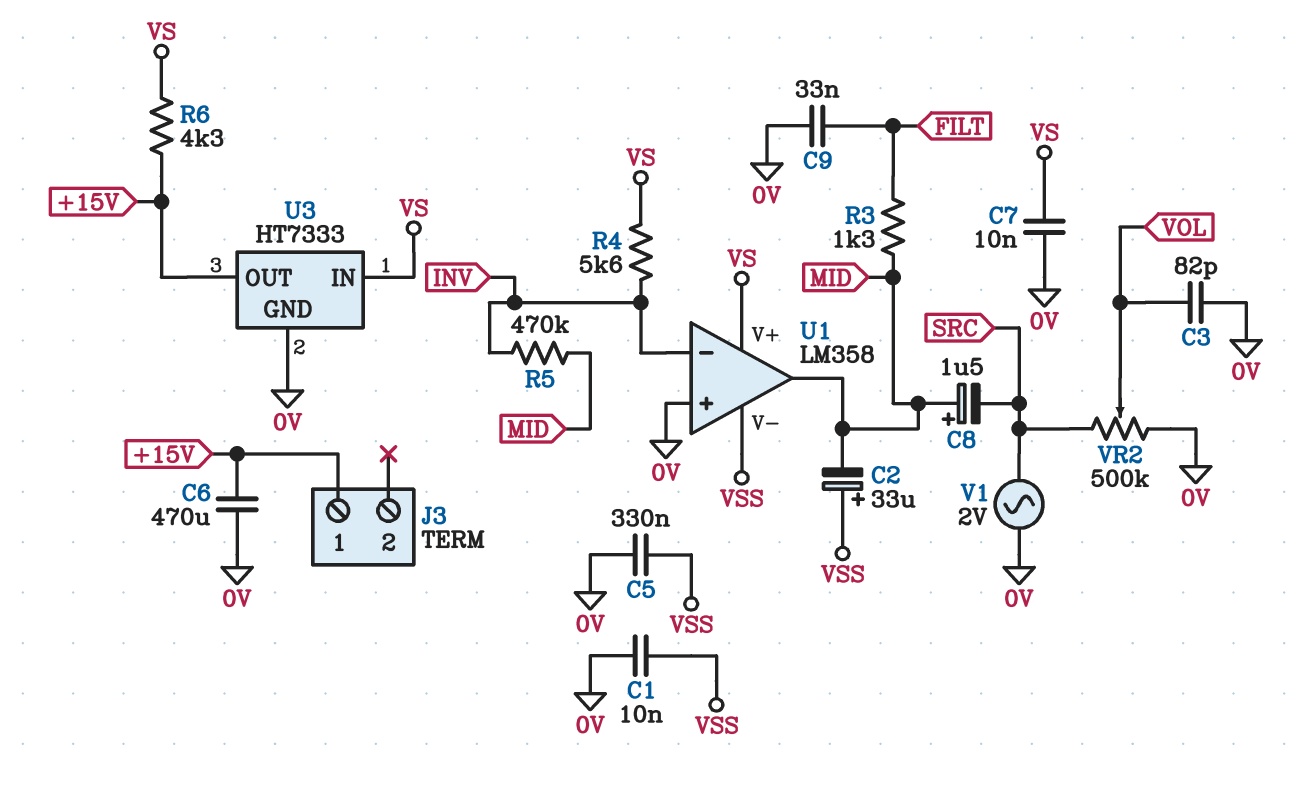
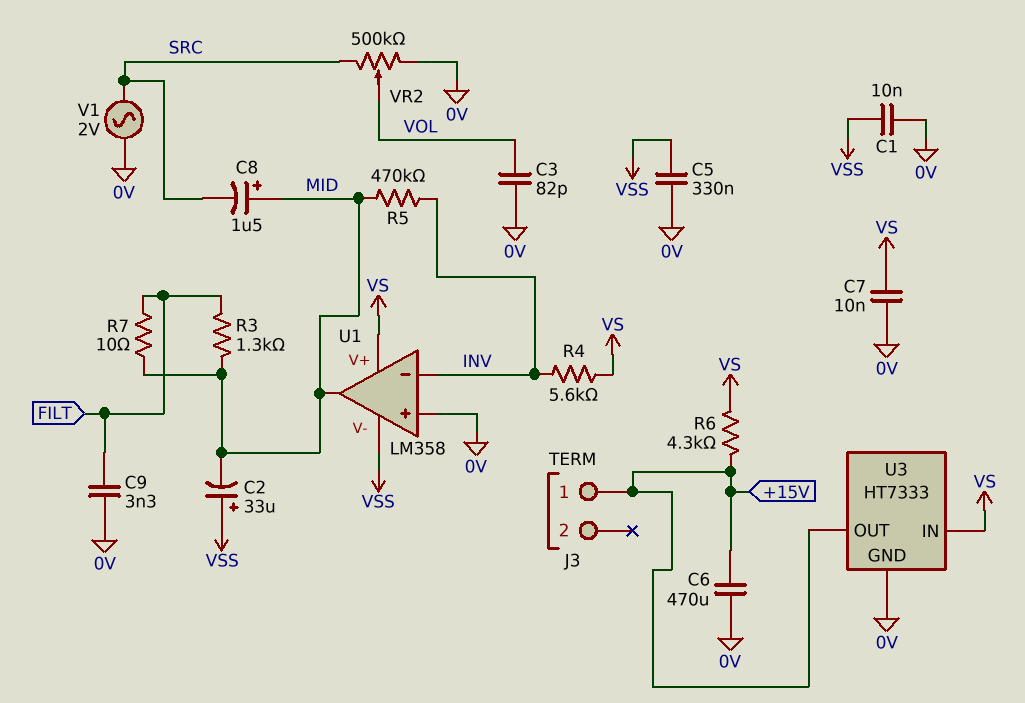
C9: 33nF (0V, FILT) -> 3.3nF (0V, FILT)
R7: none -> 10 (FILT, MID)

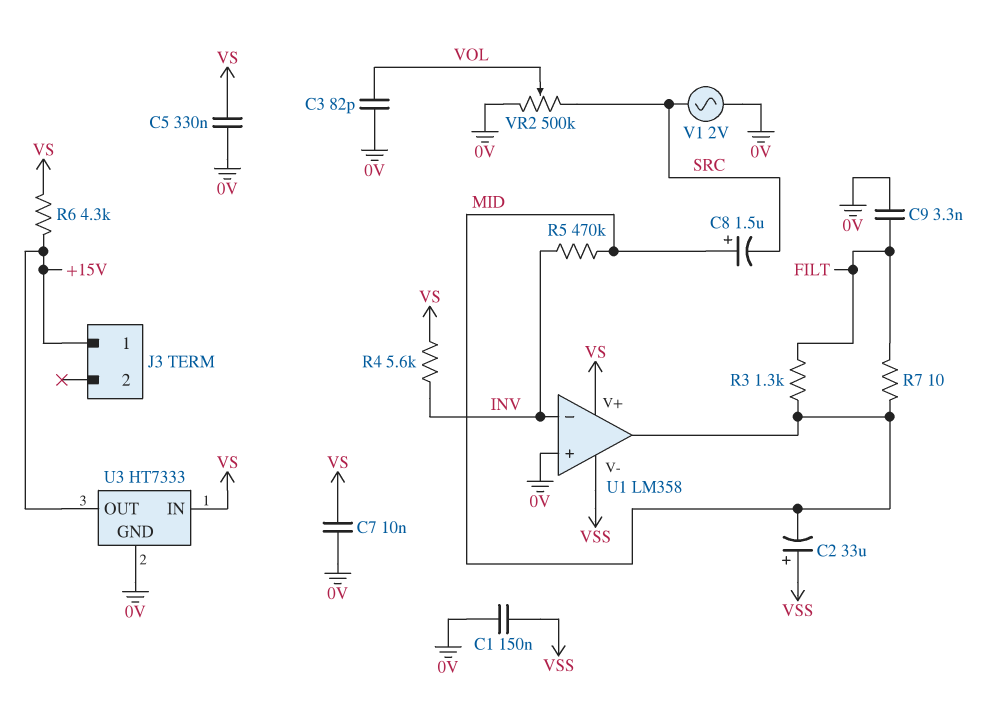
C1: 10nF (0V, VSS) -> 150nF (0V, VSS)
C5: 330nF (0V, VSS) -> 330nF (0V, VS)
C6: 470uF (+15V, 0V) -> none

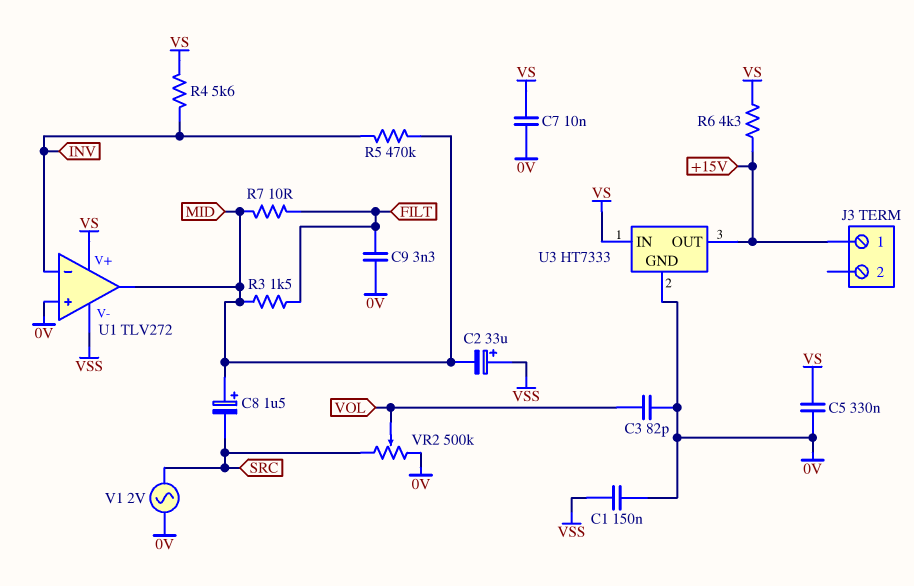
R3: 1.3k (FILT, MID) -> 1.5k (FILT, MID)
U1: LM358 -> TLV272

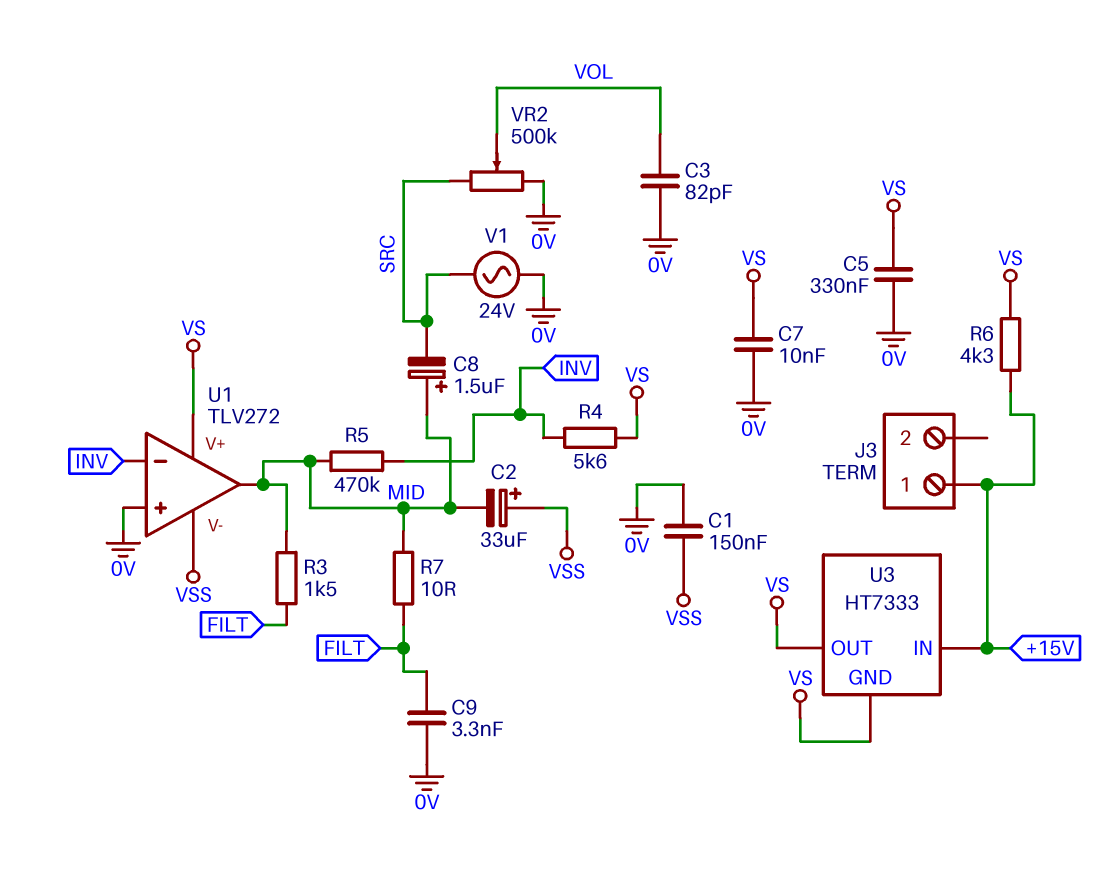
U3 pin GND: 0V -> VS
U3 pin IN: VS -> +15V
U3 pin OUT: +15V -> VS
V1: AC 2V (0V, SRC) -> AC 24V (0V, SRC)

